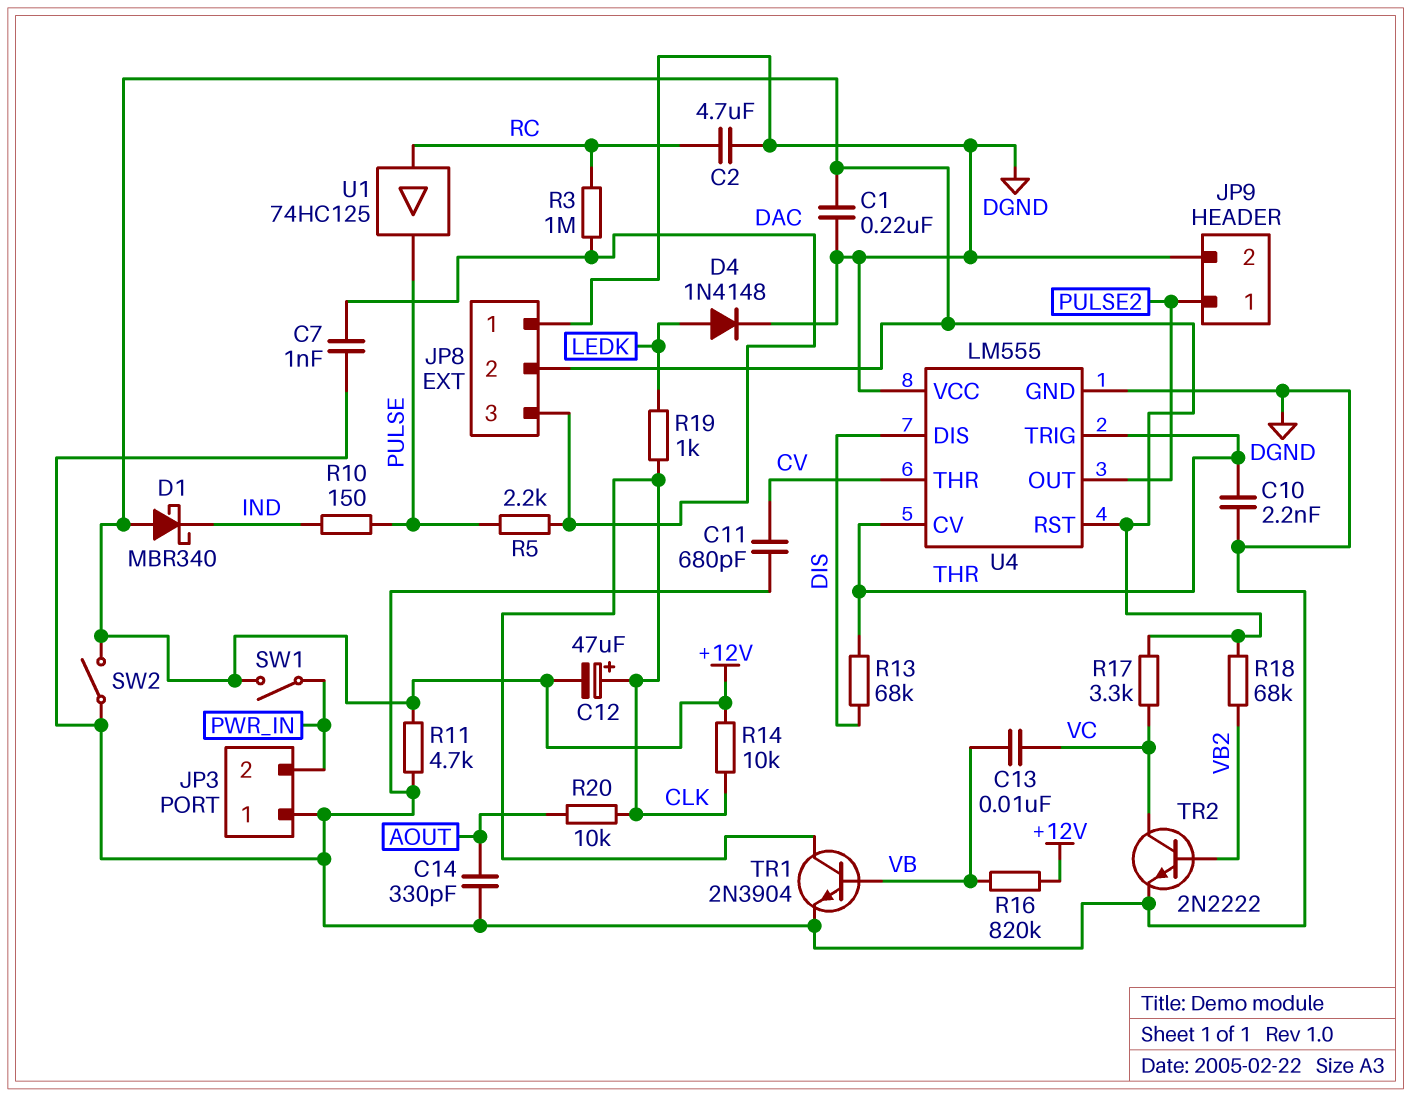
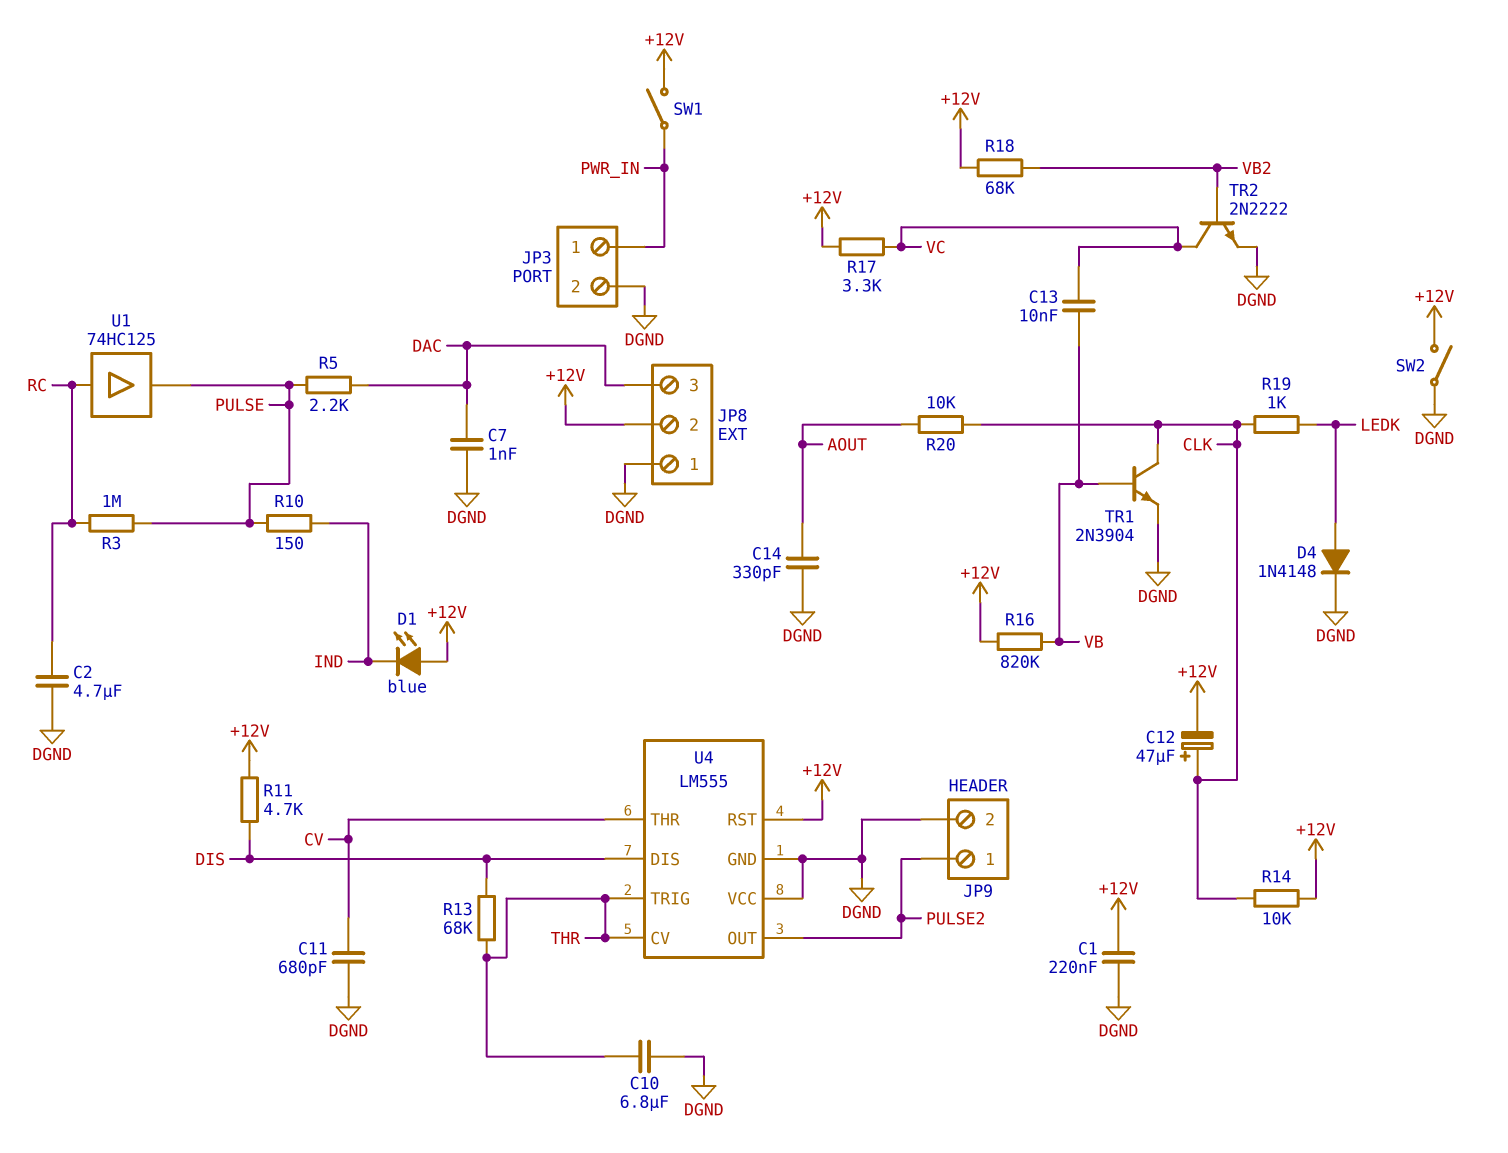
C10: 2.2nF (DGND, THR) -> 6.8uF (DGND, THR)
D1: schottky MBR340 (A +12V, K IND) -> LED blue (A +12V, K IND)
JP3 pin 1: DGND -> PWR_IN
JP3 pin 2: PWR_IN -> DGND
R3: 1M (DAC, RC) -> 1M (PULSE, RC)
R11: 4.7k (+12V, DGND) -> 4.7k (+12V, DIS)

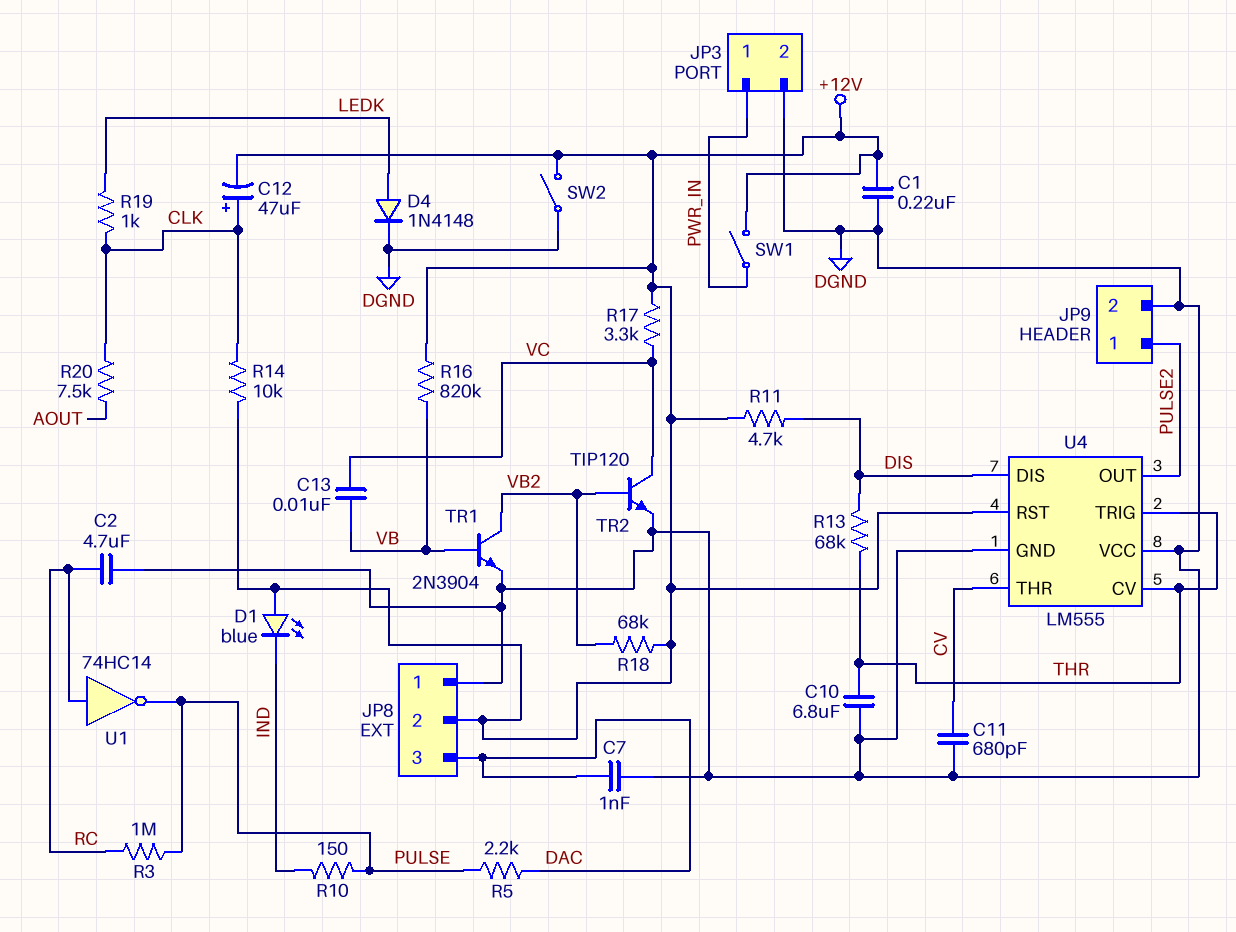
C14: 330pF (AOUT, DGND) -> none
R20: 10k (AOUT, CLK) -> 7.5k (AOUT, CLK)
TR1: NPN 2N3904 (B VB, C CLK, E DGND) -> NPN 2N3904 (B VB, C VB2, E DGND)
TR2: NPN 2N2222 (B VB2, C VC, E DGND) -> NPN TIP120 (B VB2, C VC, E DGND)
U1: buffer 74HC125 (in RC, out PULSE) -> NOT 74HC14 (in RC, out PULSE)

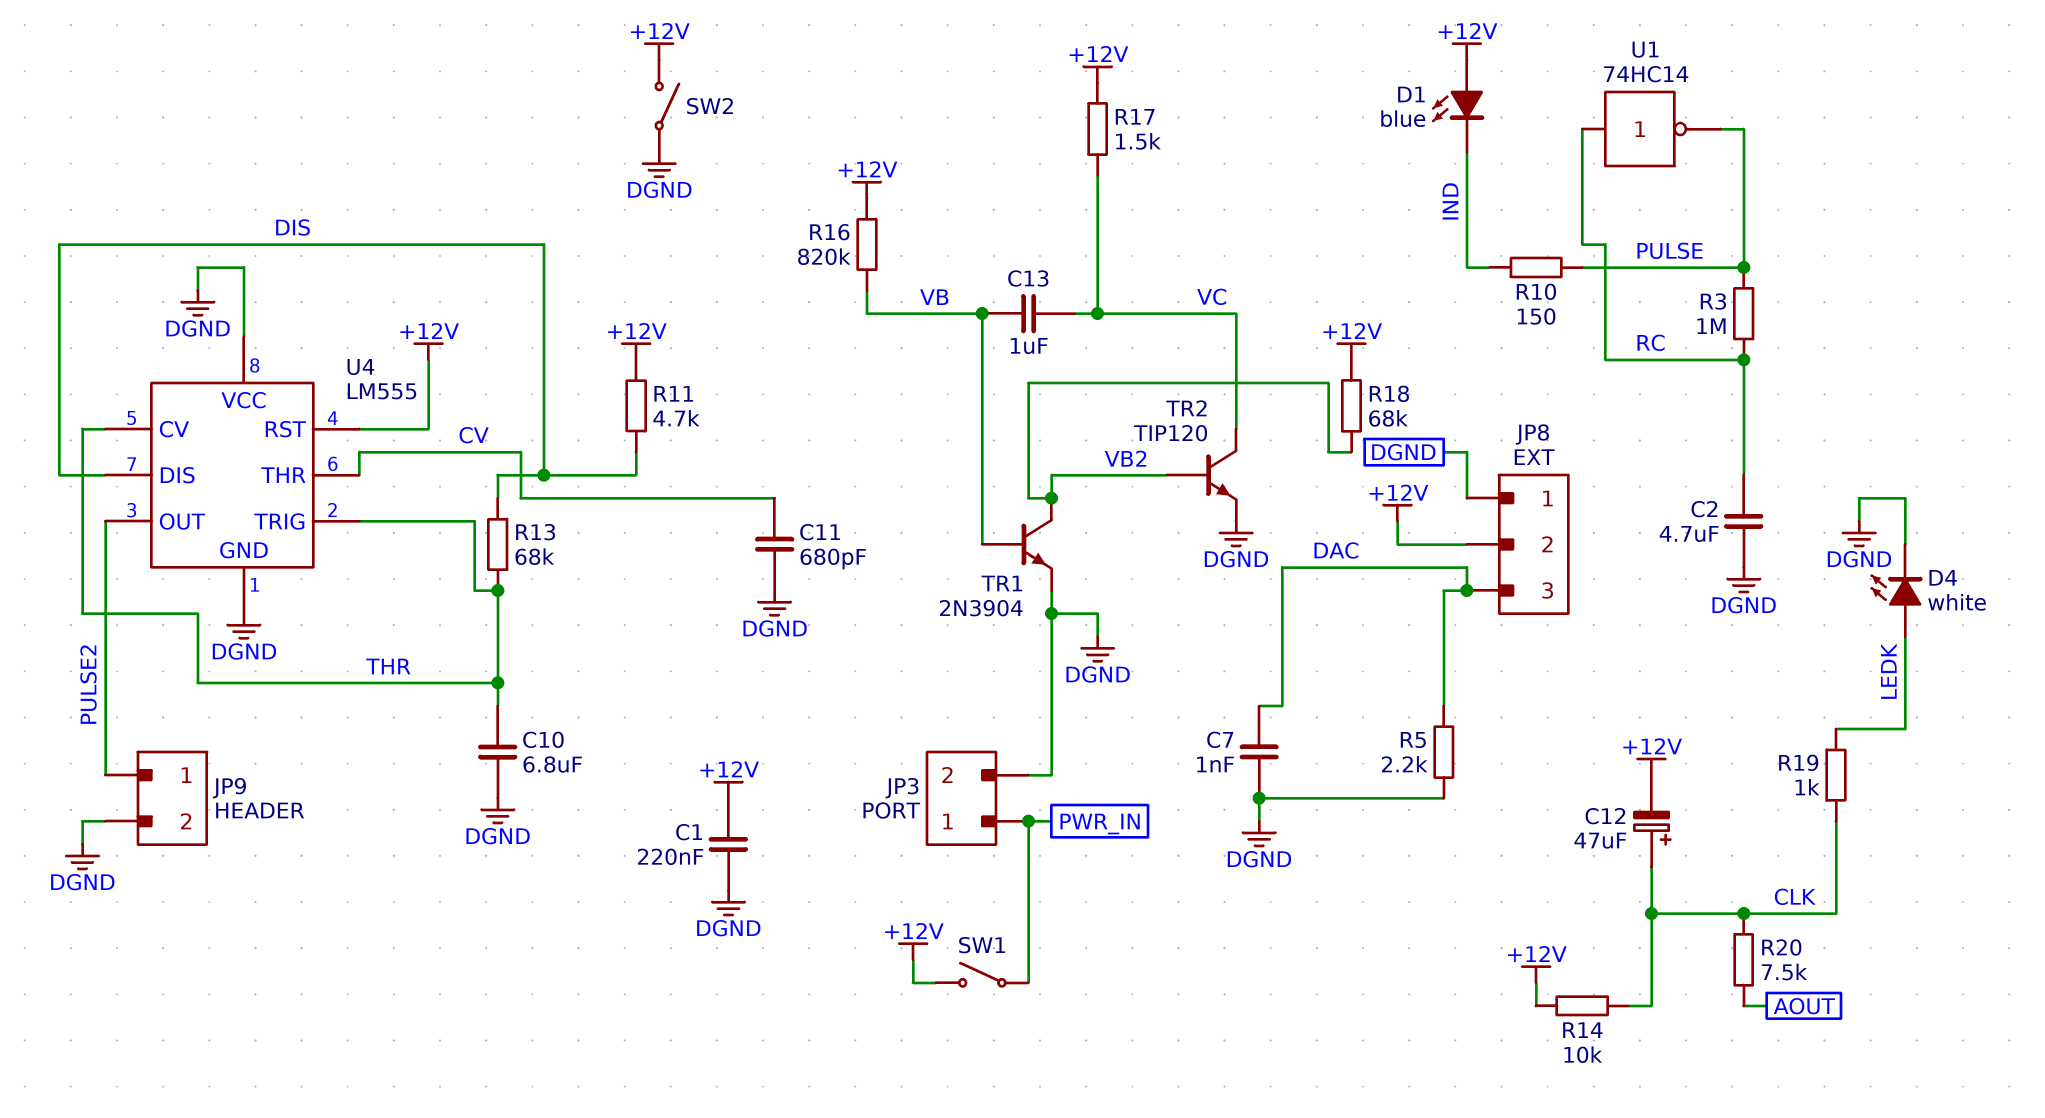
C13: 10nF (VB, VC) -> 1uF (VB, VC)
D4: diode 1N4148 (A LEDK, K DGND) -> LED white (A LEDK, K DGND)
R5: 2.2k (DAC, PULSE) -> 2.2k (DAC, DGND)
R17: 3.3k (+12V, VC) -> 1.5k (+12V, VC)

